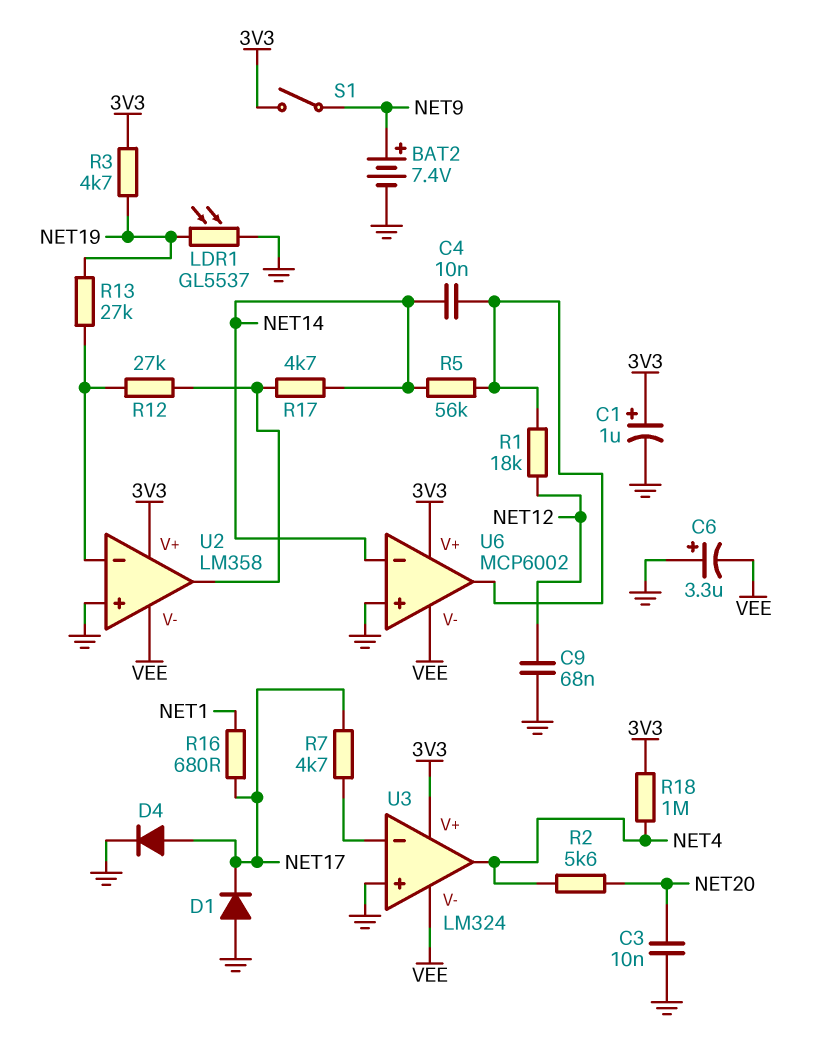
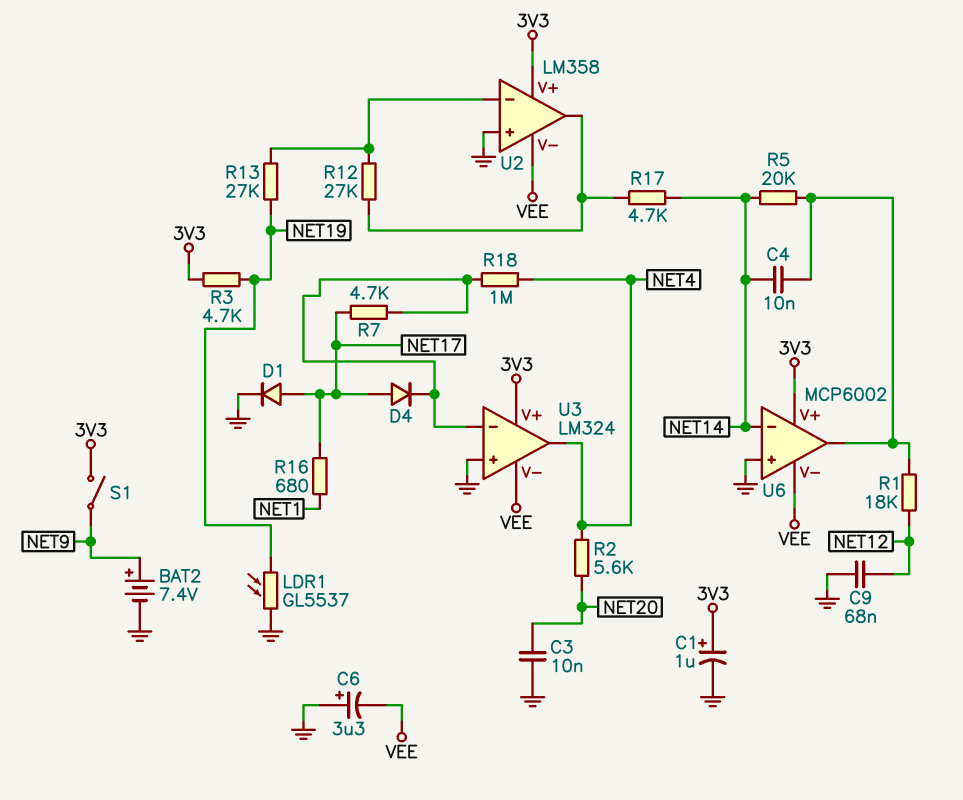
D1: diode (A GND, K NET17) -> diode (A NET17, K GND)
D4: diode (A NET17, K GND) -> diode (A NET17, K U3/in-)
R5: 56k (NET14, U6/out) -> 20k (NET14, U6/out)
R18: 1M (3V3, NET4) -> 1M (NET4, U3/in-)

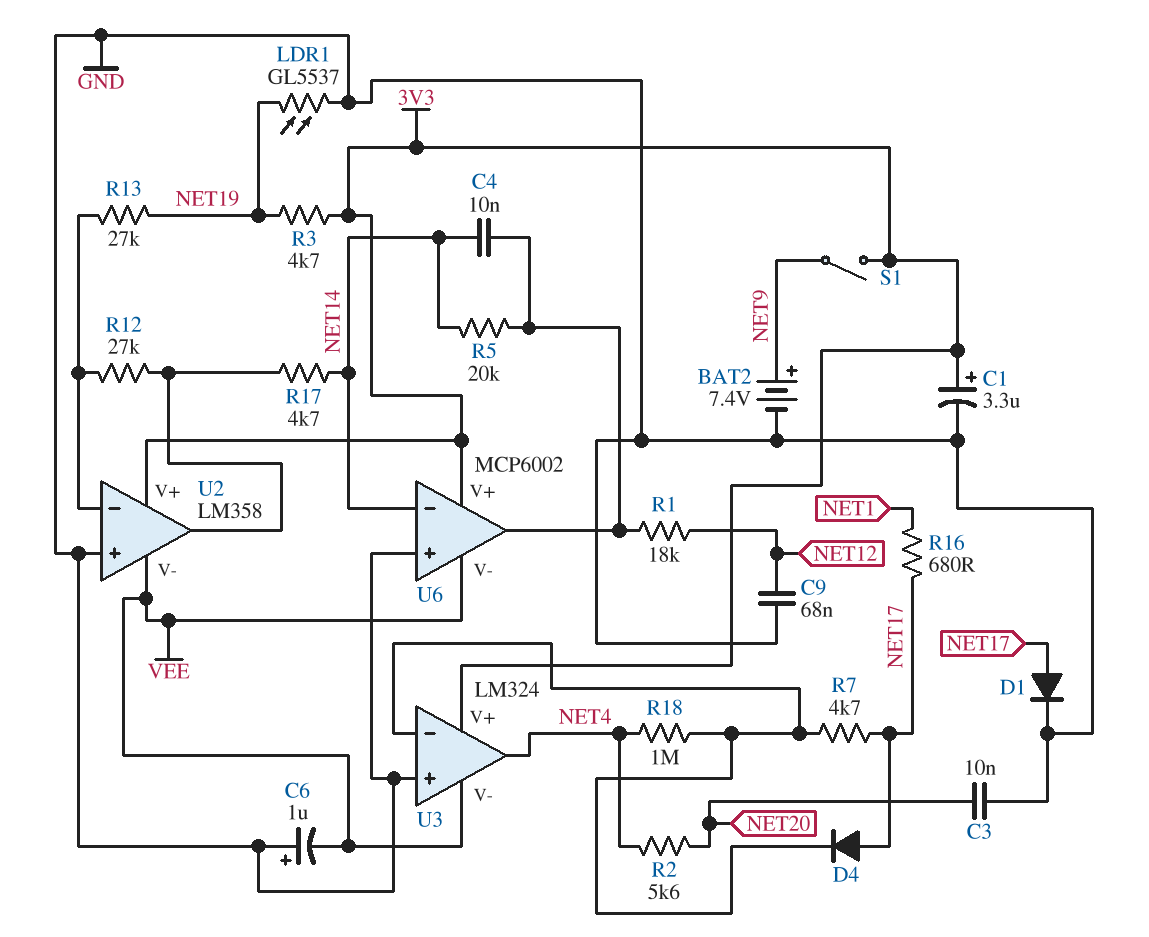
C1: 1uF (plus 3V3, minus GND) -> 3.3uF (plus 3V3, minus GND)
C6: 3.3uF (plus GND, minus VEE) -> 1uF (plus GND, minus VEE)

